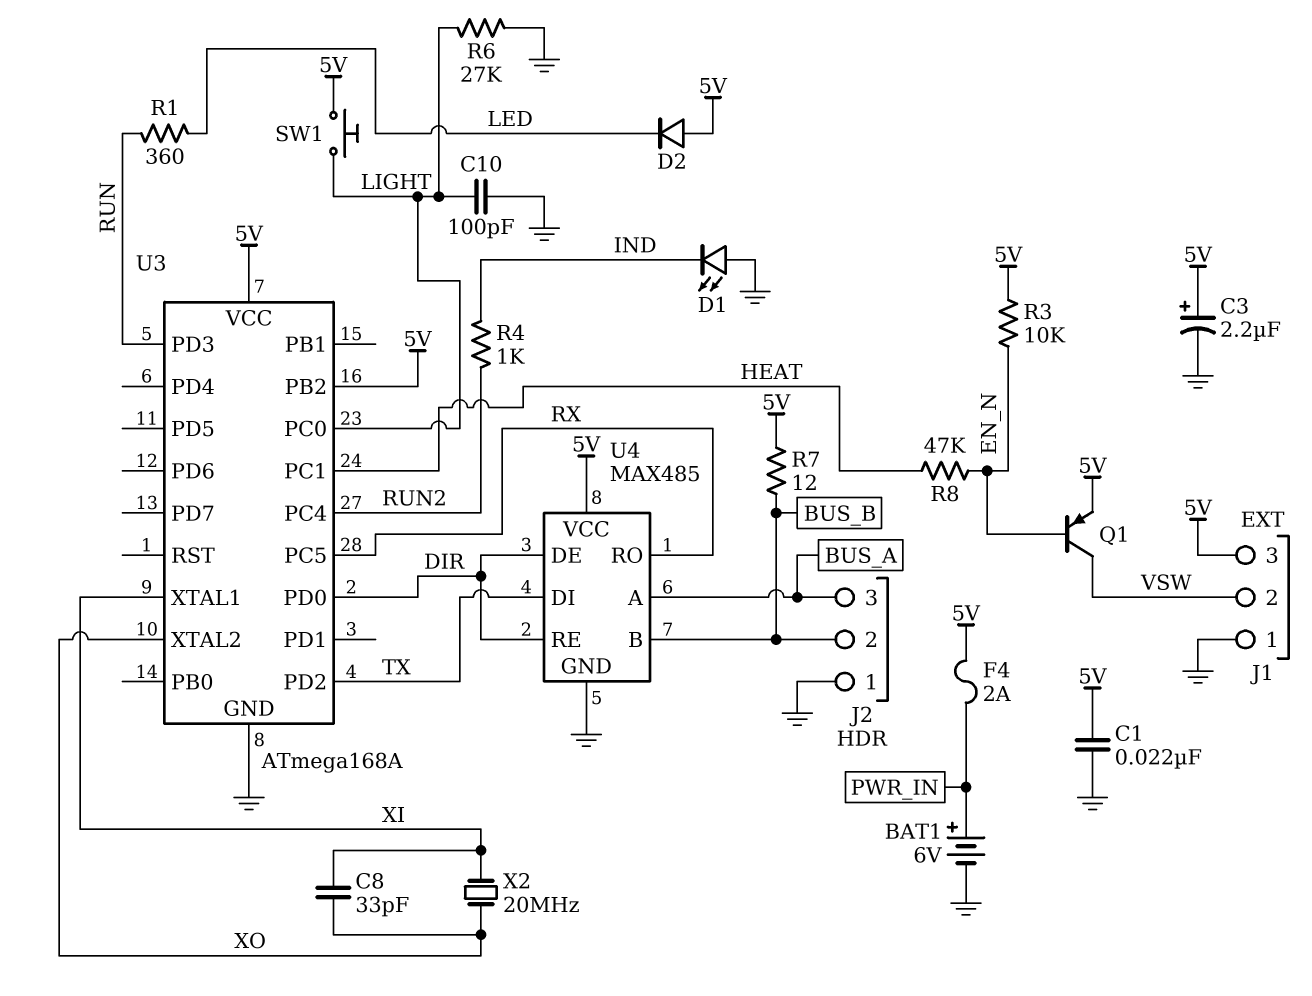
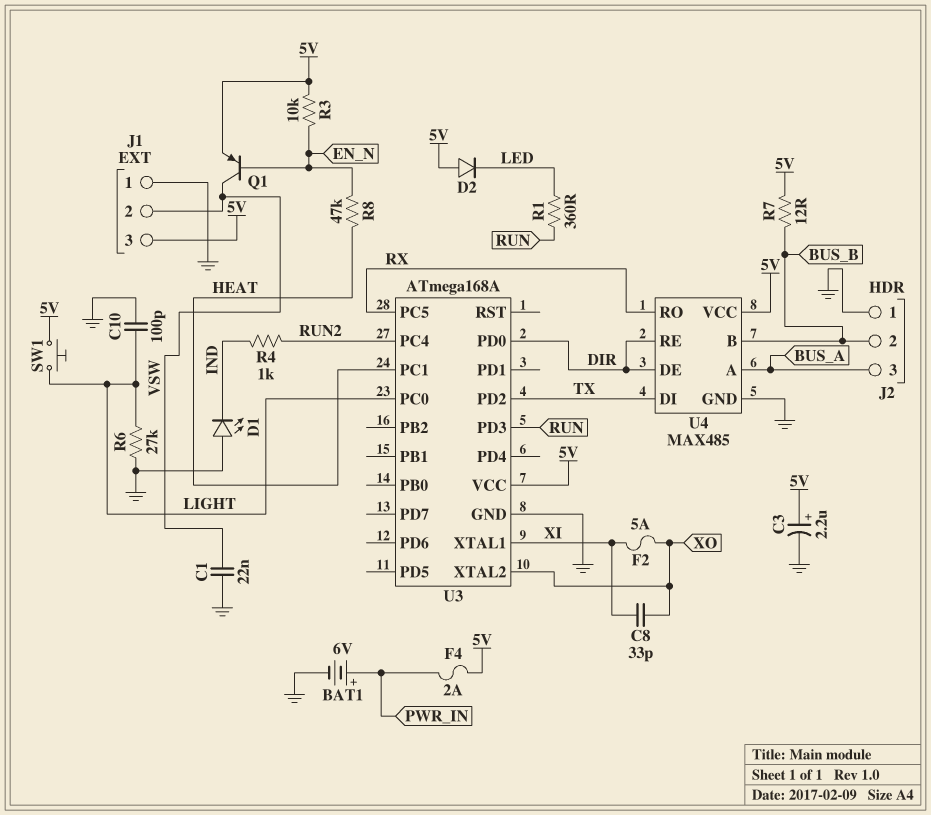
C1: 22nF (5V, GND) -> 22nF (GND, VSW)
F2: none -> 5A (XI, XO)
U3 pin PB2: 5V -> none
X2: 20MHz (XI, XO) -> none

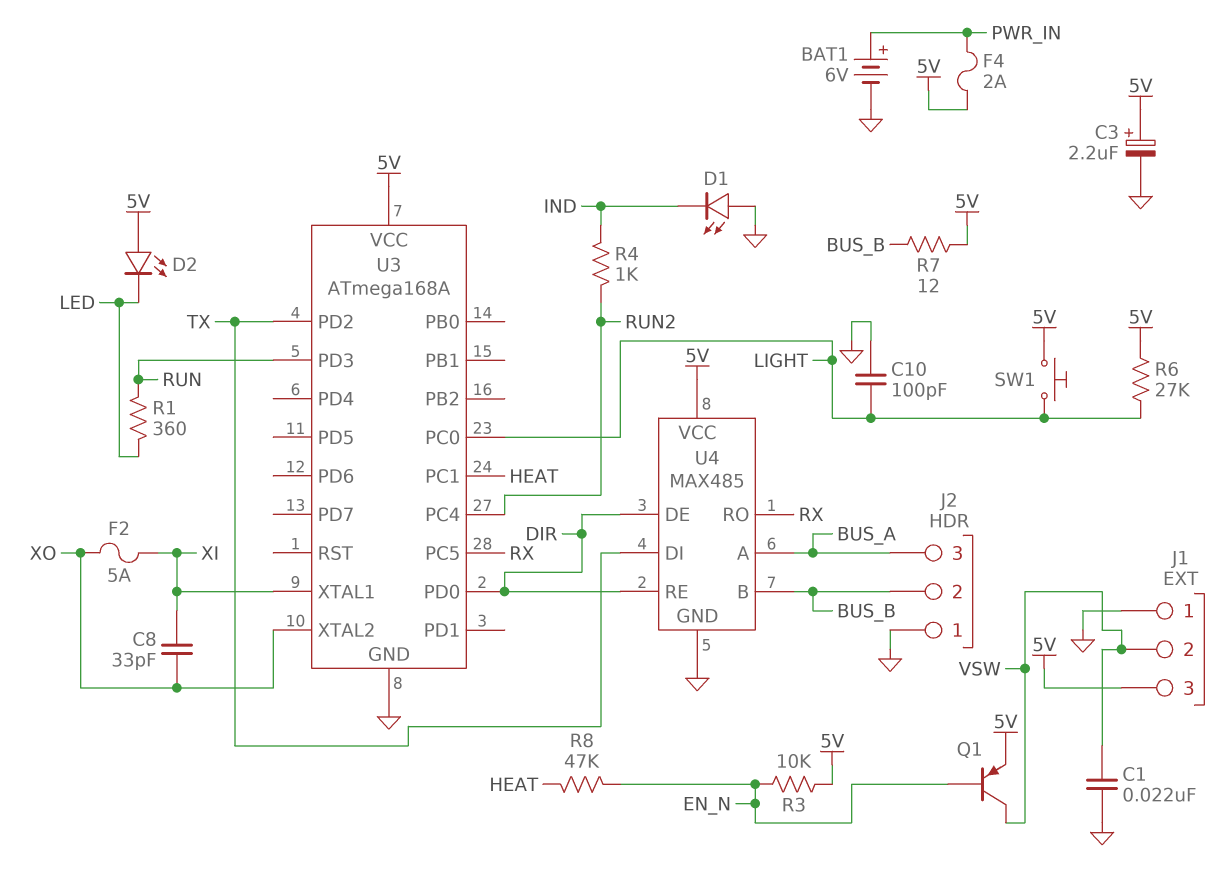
D2: diode (A 5V, K LED) -> LED (A 5V, K LED)
R6: 27k (GND, LIGHT) -> 27k (5V, LIGHT)

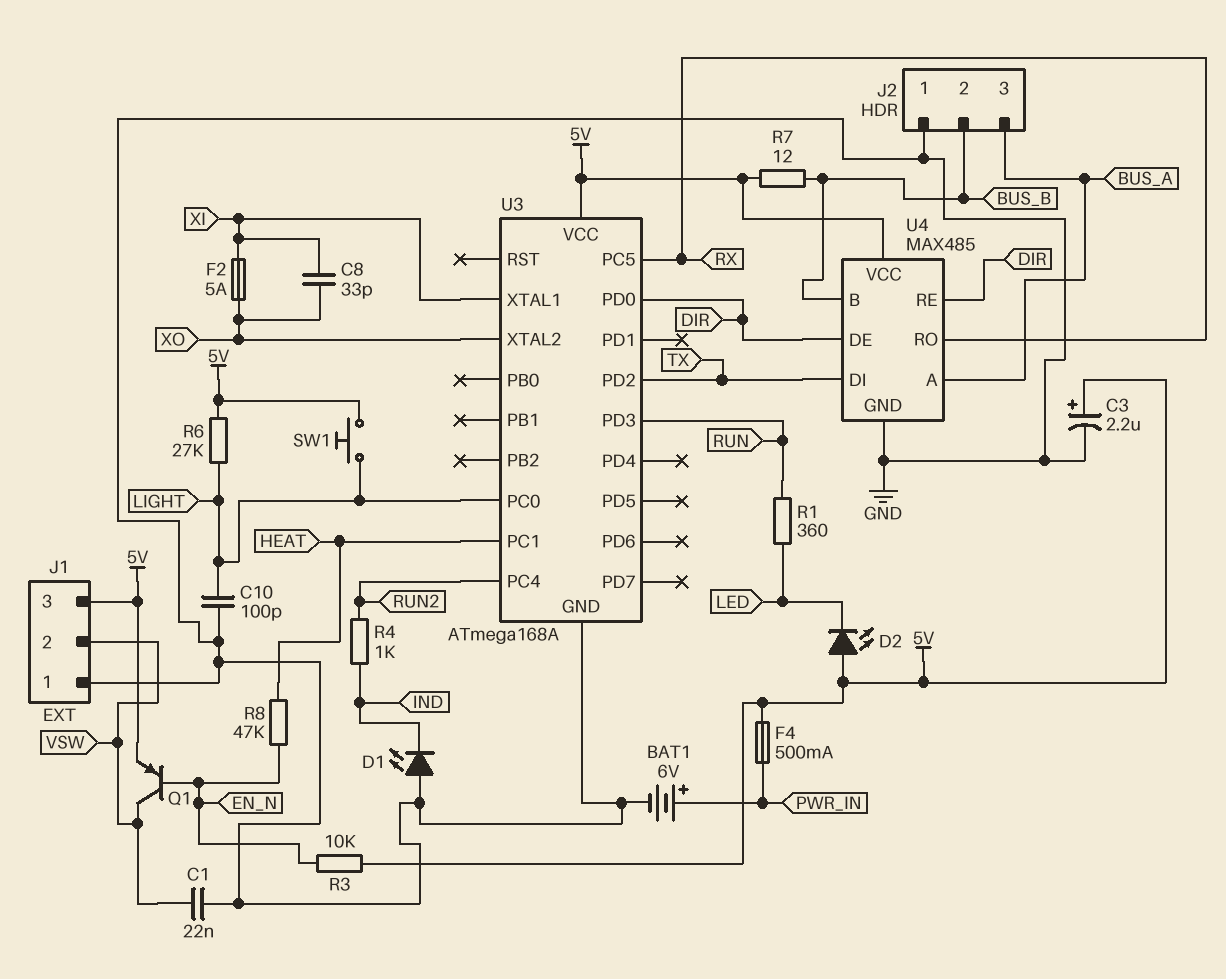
F4: 2A (5V, PWR_IN) -> 500mA (5V, PWR_IN)

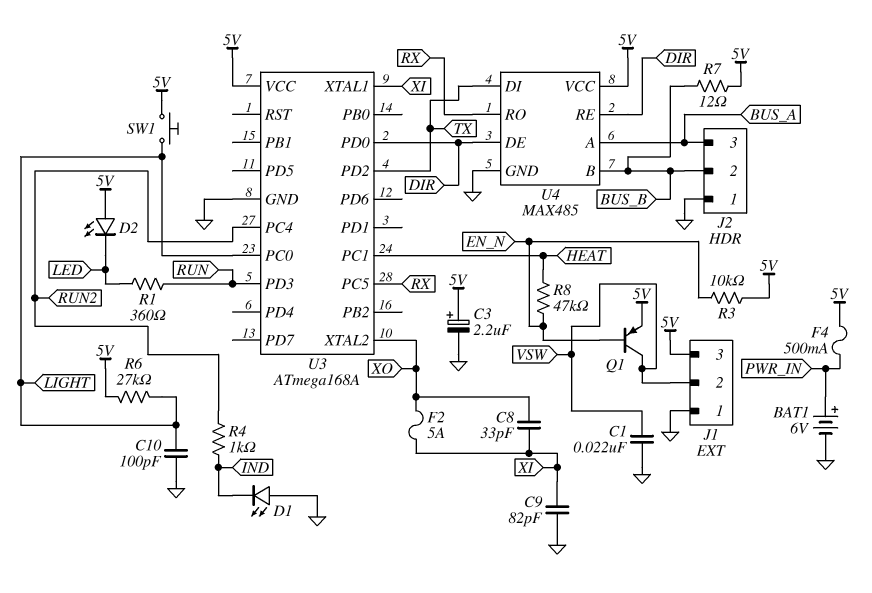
C9: none -> 82pF (GND, XI)

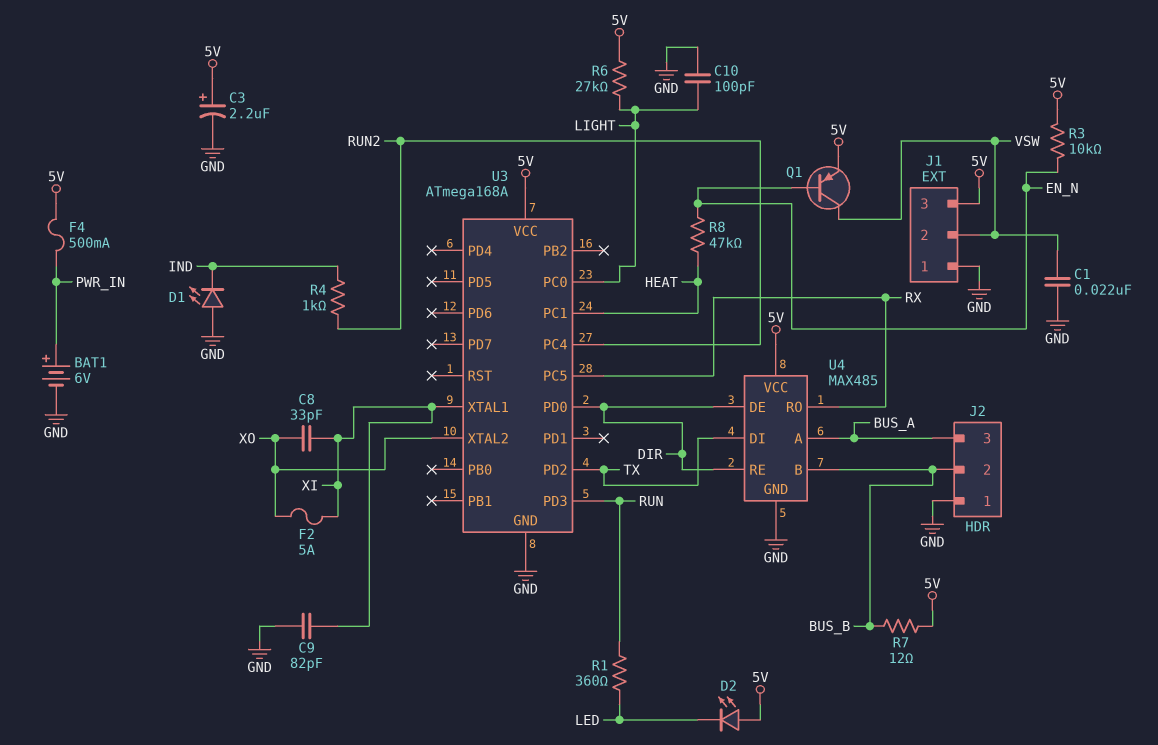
SW1: button (5V, LIGHT) -> none

